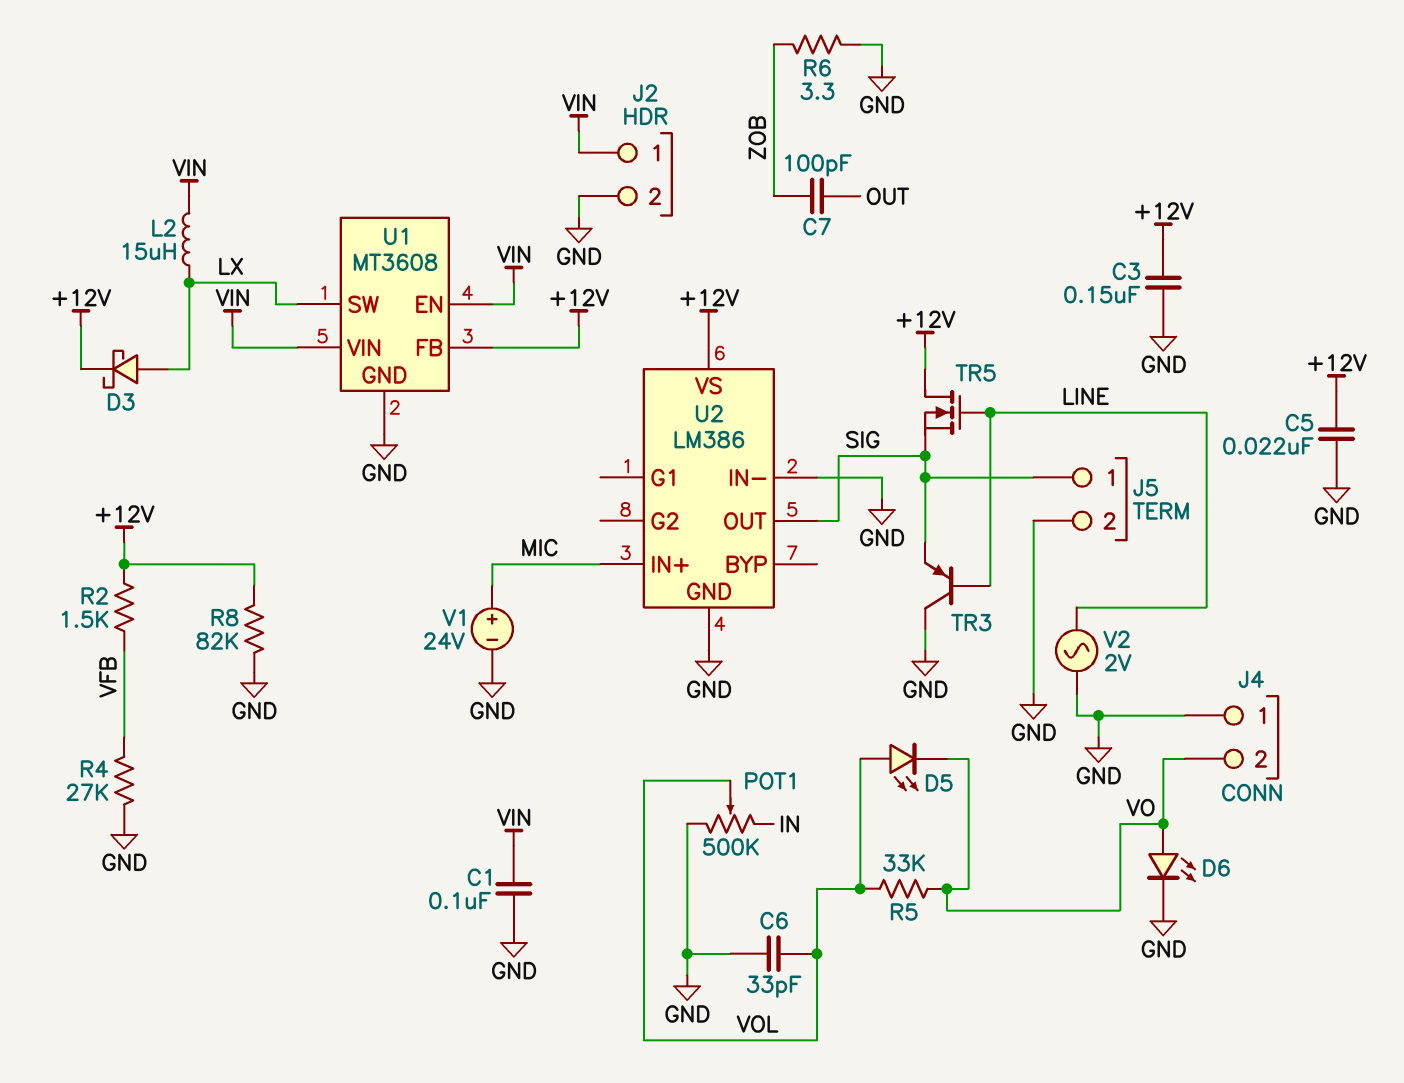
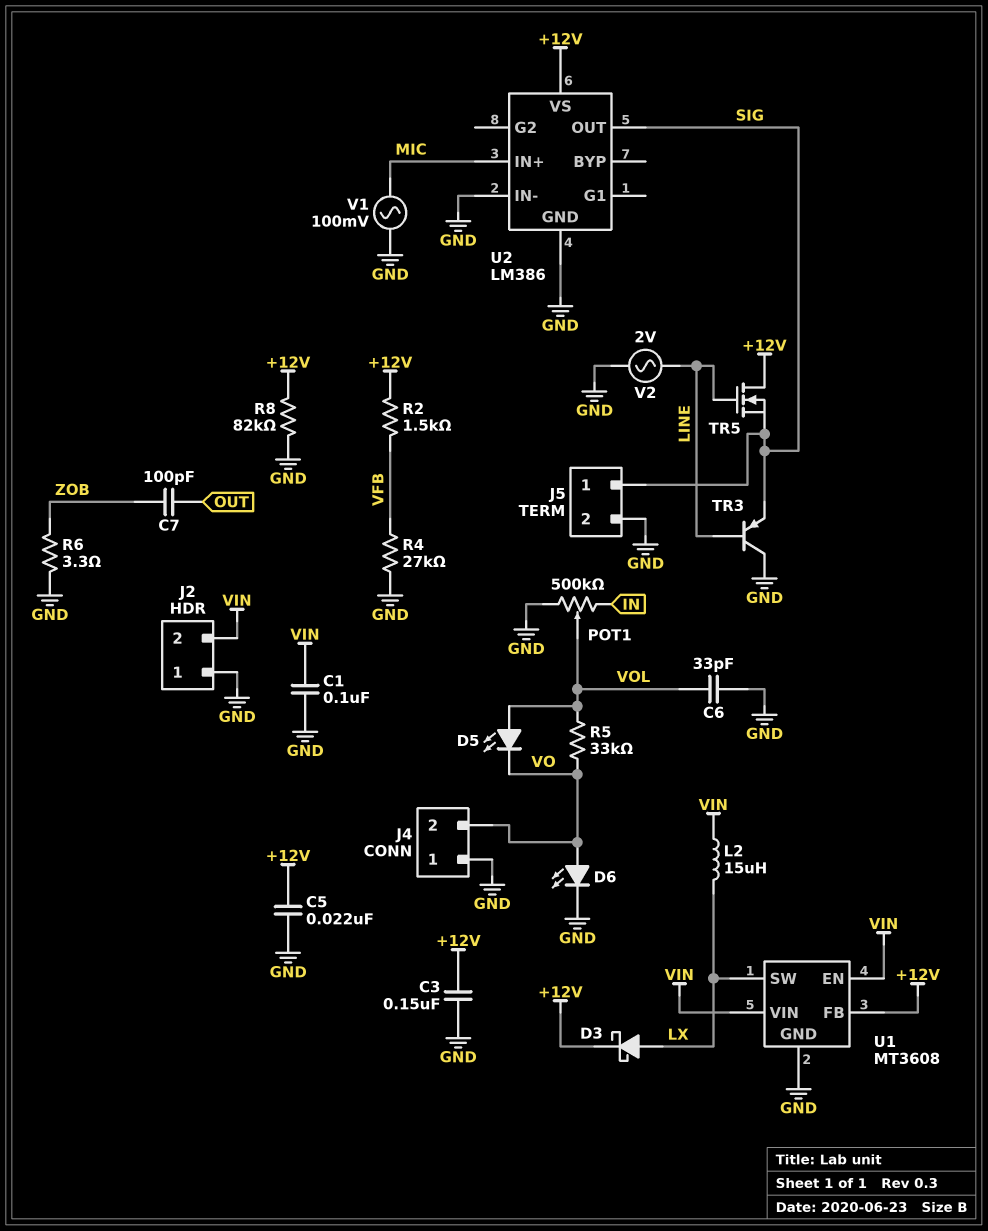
J2 pin 1: VIN -> GND
J2 pin 2: GND -> VIN
V1: 24V (plus MIC, minus GND) -> AC 100mV (GND, MIC)

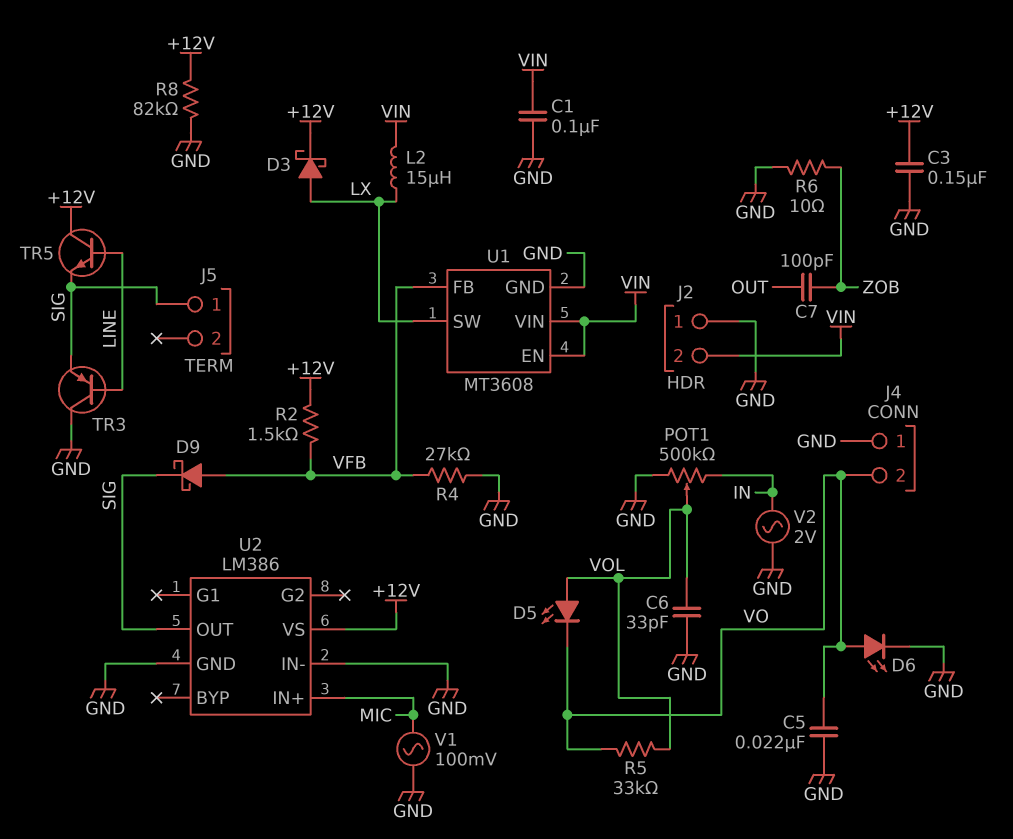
C5: 22nF (+12V, GND) -> 22nF (GND, VO)
D9: none -> schottky (A VFB, K SIG)
J5 pin 2: GND -> none
R6: 3.3 (GND, ZOB) -> 10 (GND, ZOB)
TR5: NMOS (G LINE, D +12V, S SIG) -> NPN (B LINE, C +12V, E SIG)
U1 pin FB: +12V -> VFB
V2: AC 2V (GND, LINE) -> AC 2V (GND, IN)

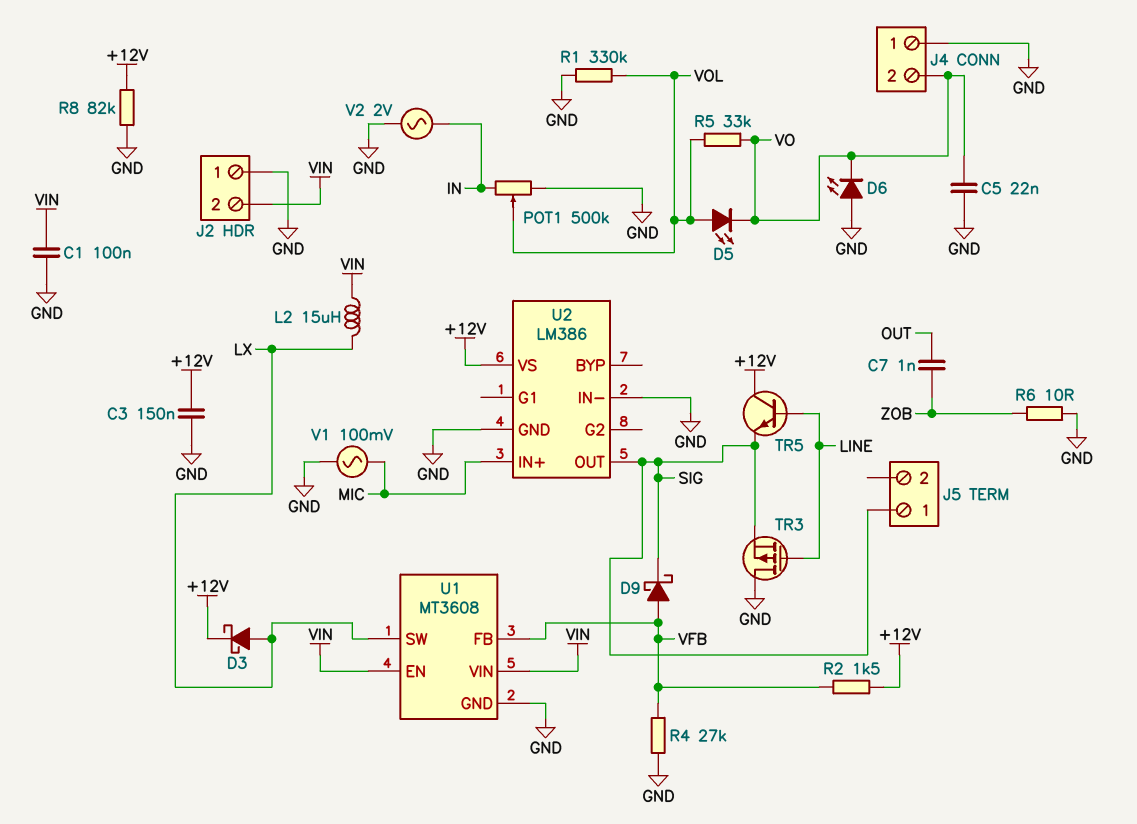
C6: 33pF (GND, VOL) -> none
C7: 100pF (OUT, ZOB) -> 1nF (OUT, ZOB)
D6: LED (A VO, K GND) -> LED (A GND, K VO)
R1: none -> 330k (GND, VOL)
TR3: PNP (B LINE, C GND, E SIG) -> PMOS (G LINE, D GND, S SIG)

